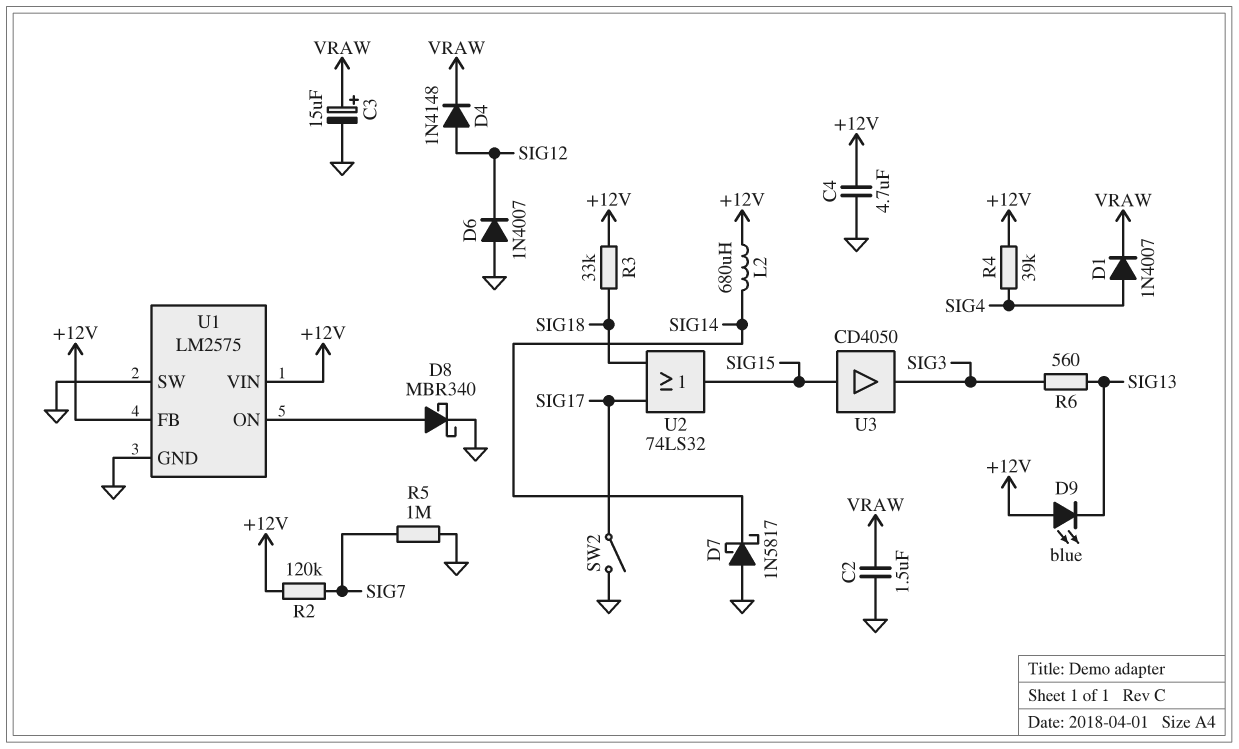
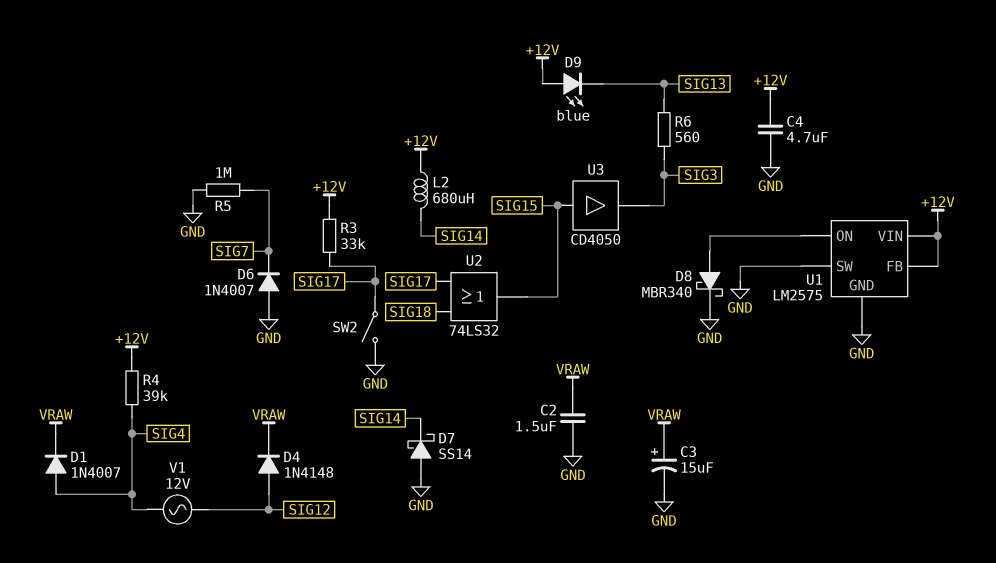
D6: diode 1N4007 (A GND, K SIG12) -> diode 1N4007 (A GND, K SIG7)
D7: schottky 1N5817 (A GND, K SIG14) -> schottky SS14 (A GND, K SIG14)
R2: 120k (+12V, SIG7) -> none
R3: 33k (+12V, SIG18) -> 33k (+12V, SIG17)
V1: none -> AC 12V (SIG4, SIG12)

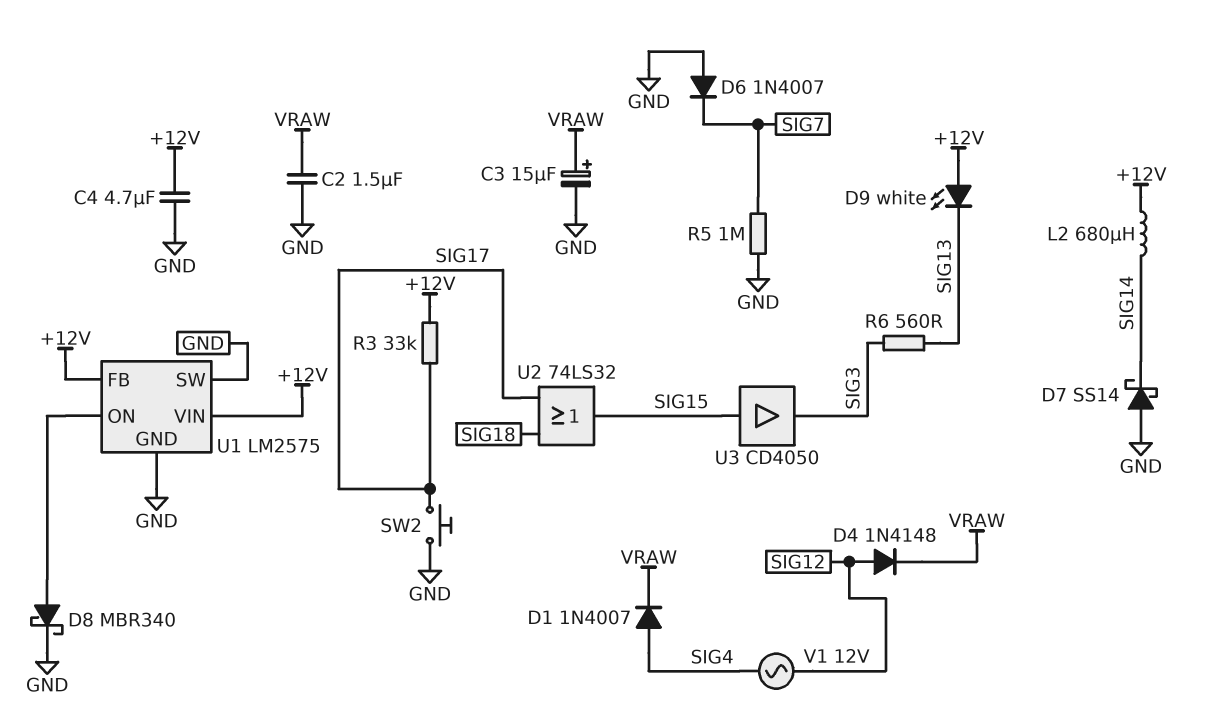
D9: LED blue (A +12V, K SIG13) -> LED white (A +12V, K SIG13)
R4: 39k (+12V, SIG4) -> none
SW2: switch (GND, SIG17) -> button (GND, SIG17)

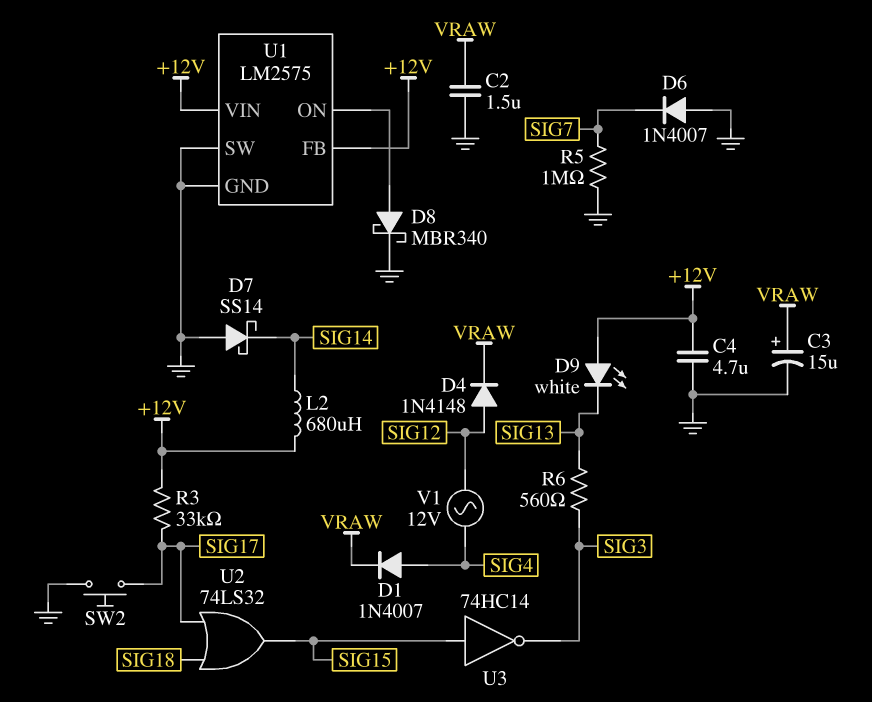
U3: buffer CD4050 (in SIG15, out SIG3) -> NOT 74HC14 (in SIG15, out SIG3)

